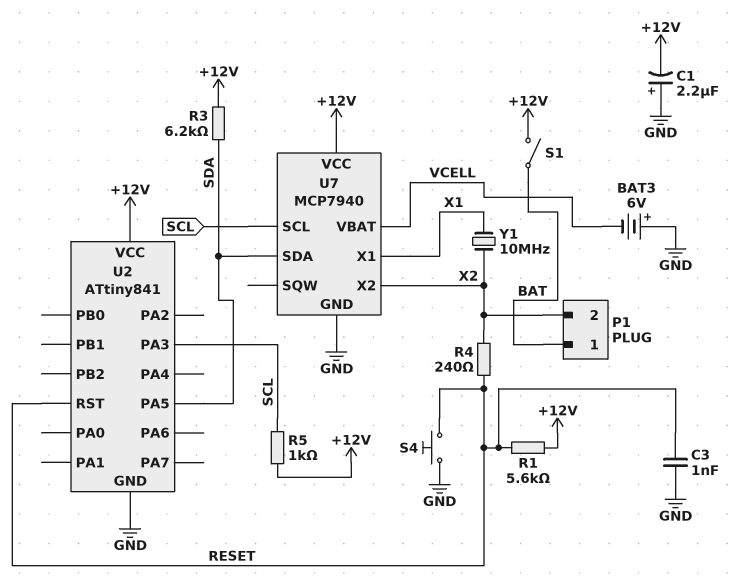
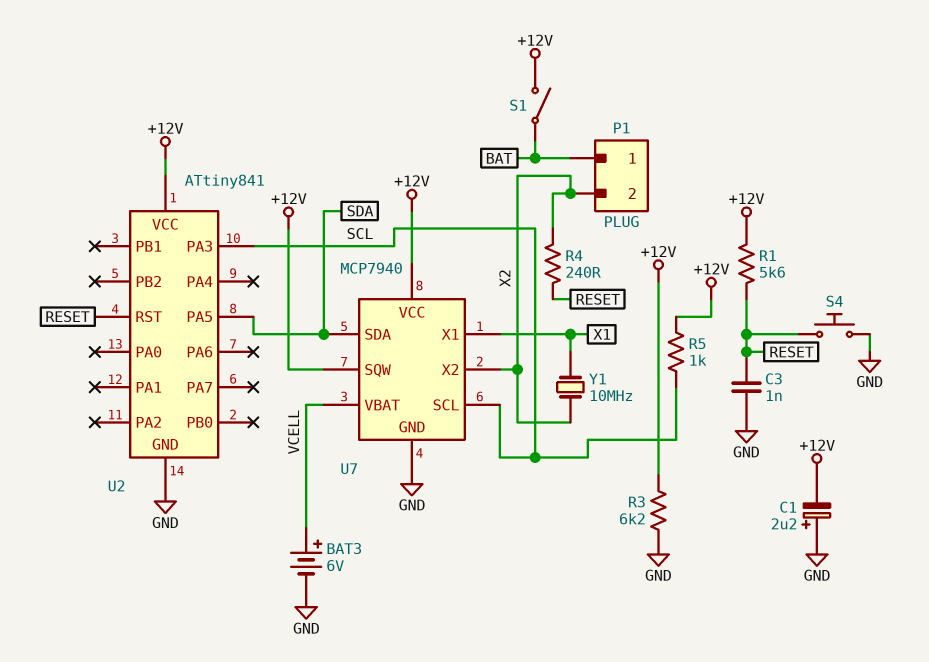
BAT3: 6V (plus GND, minus VCELL) -> 6V (plus VCELL, minus GND)
R3: 6.2k (+12V, SDA) -> 6.2k (+12V, GND)
U7 pin SQW: none -> +12V

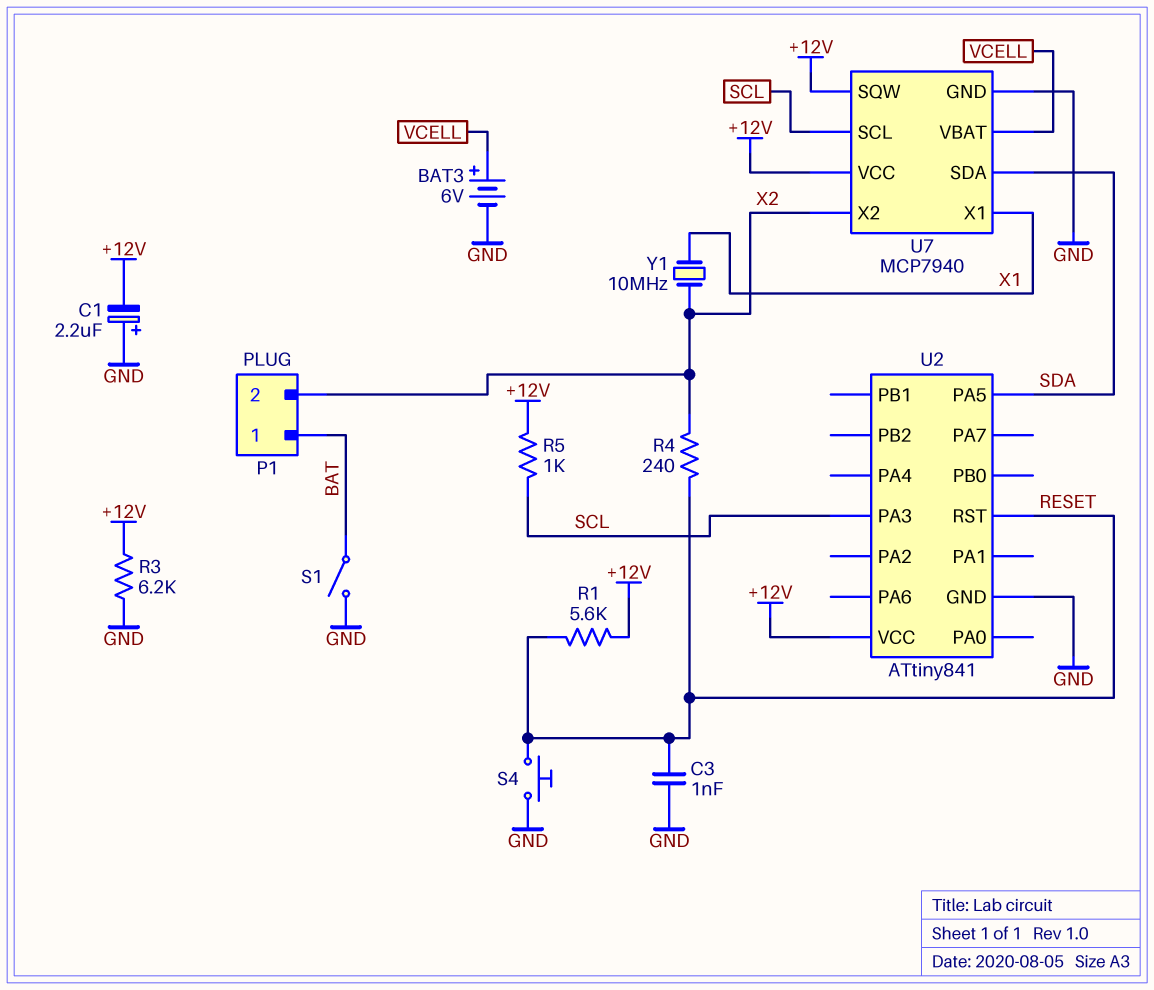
S1: switch (+12V, BAT) -> switch (BAT, GND)

